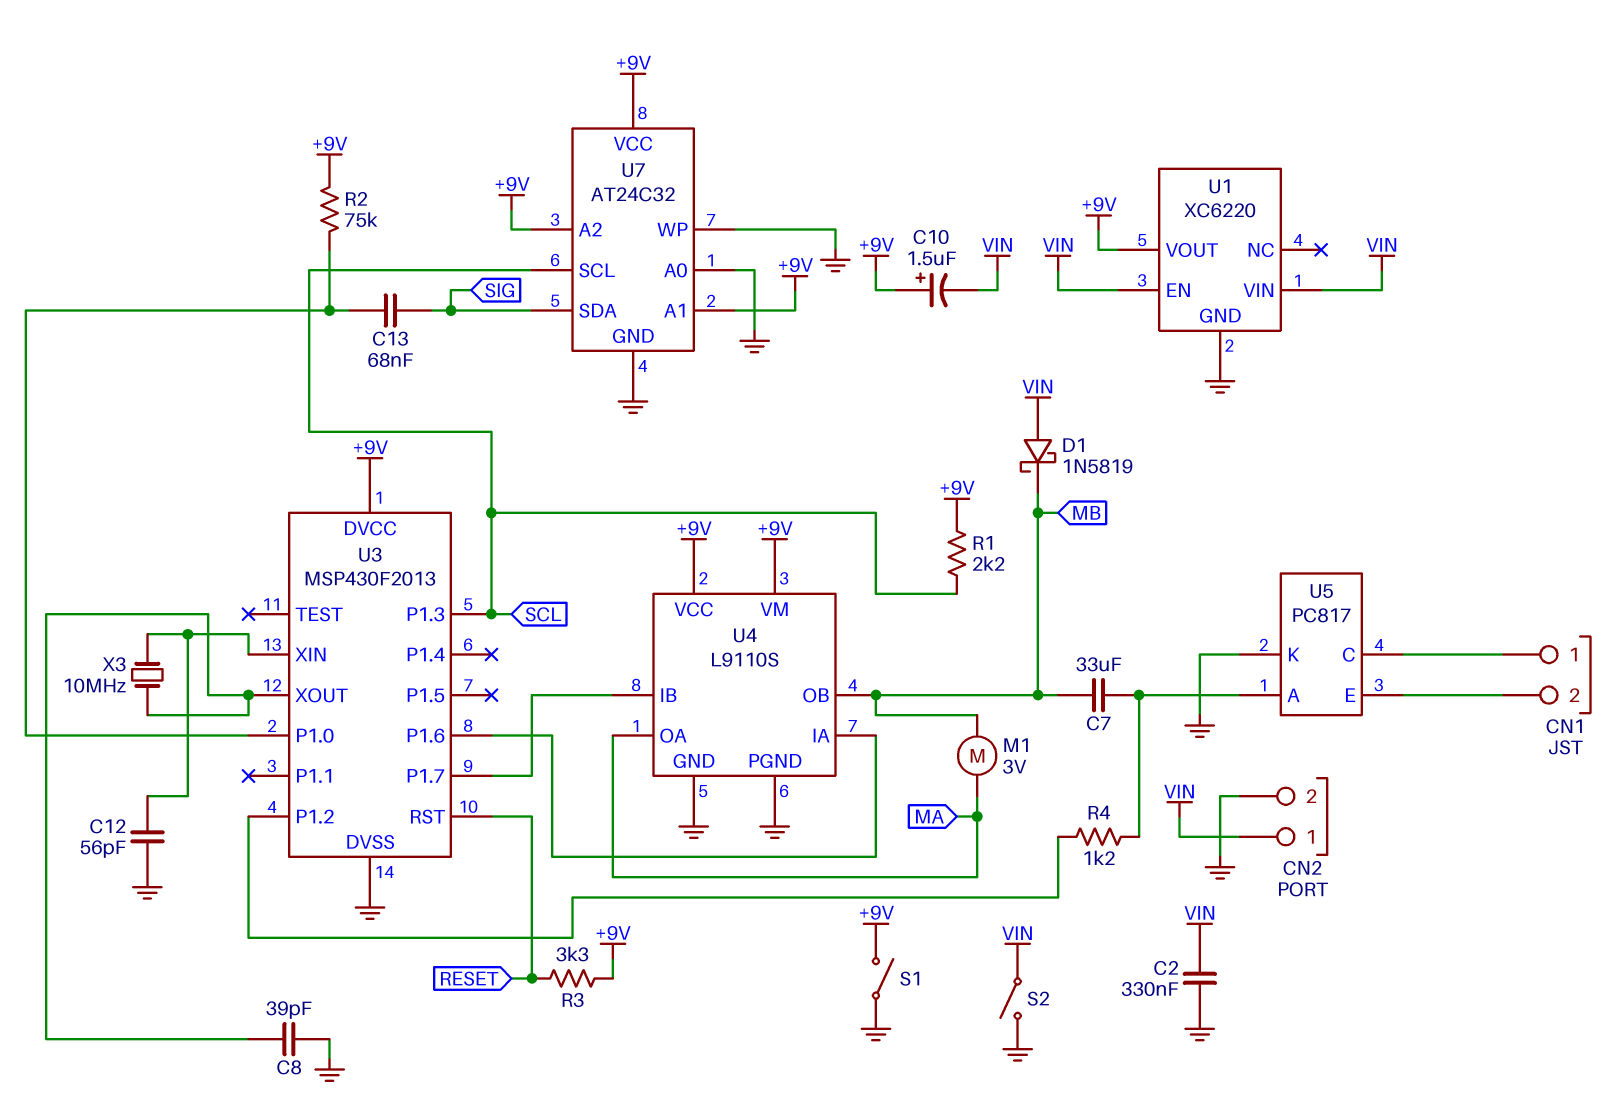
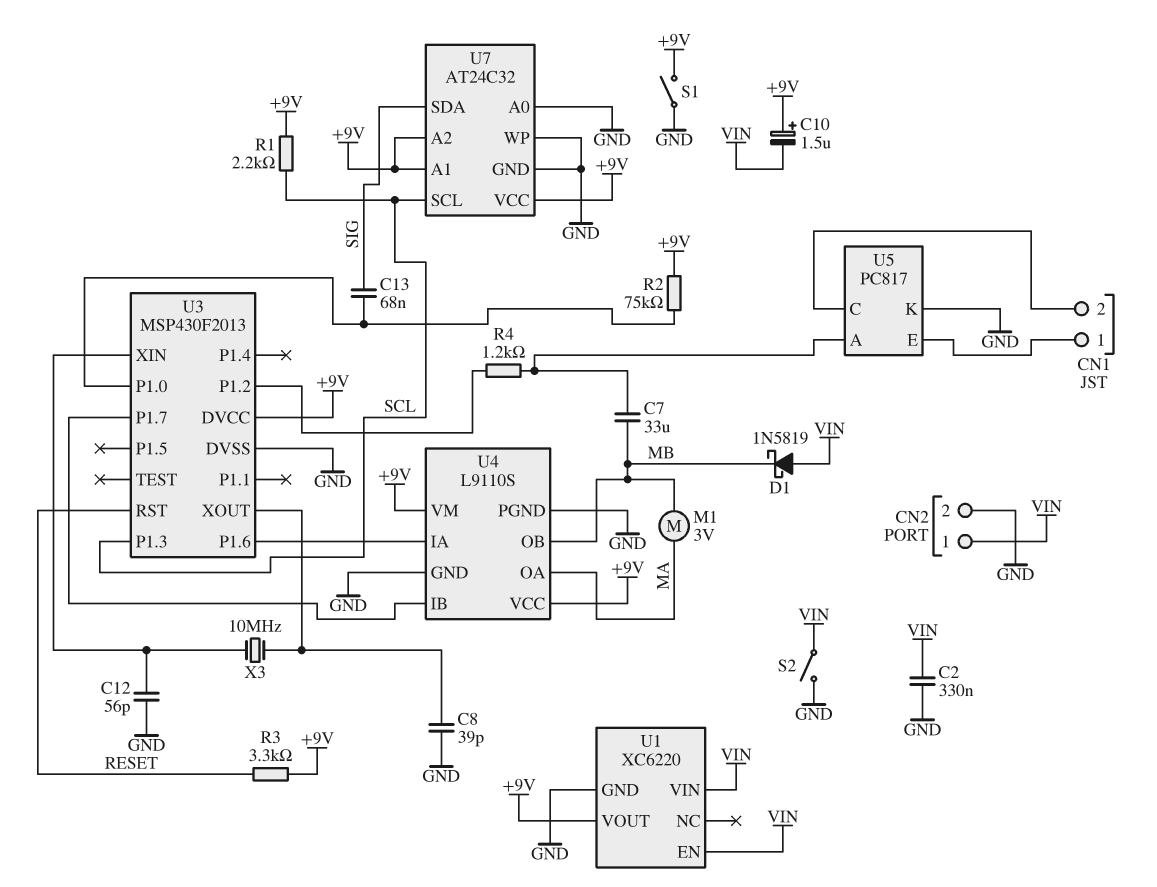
U5 pin C: CN1/1 -> CN1/2
U5 pin E: CN1/2 -> CN1/1

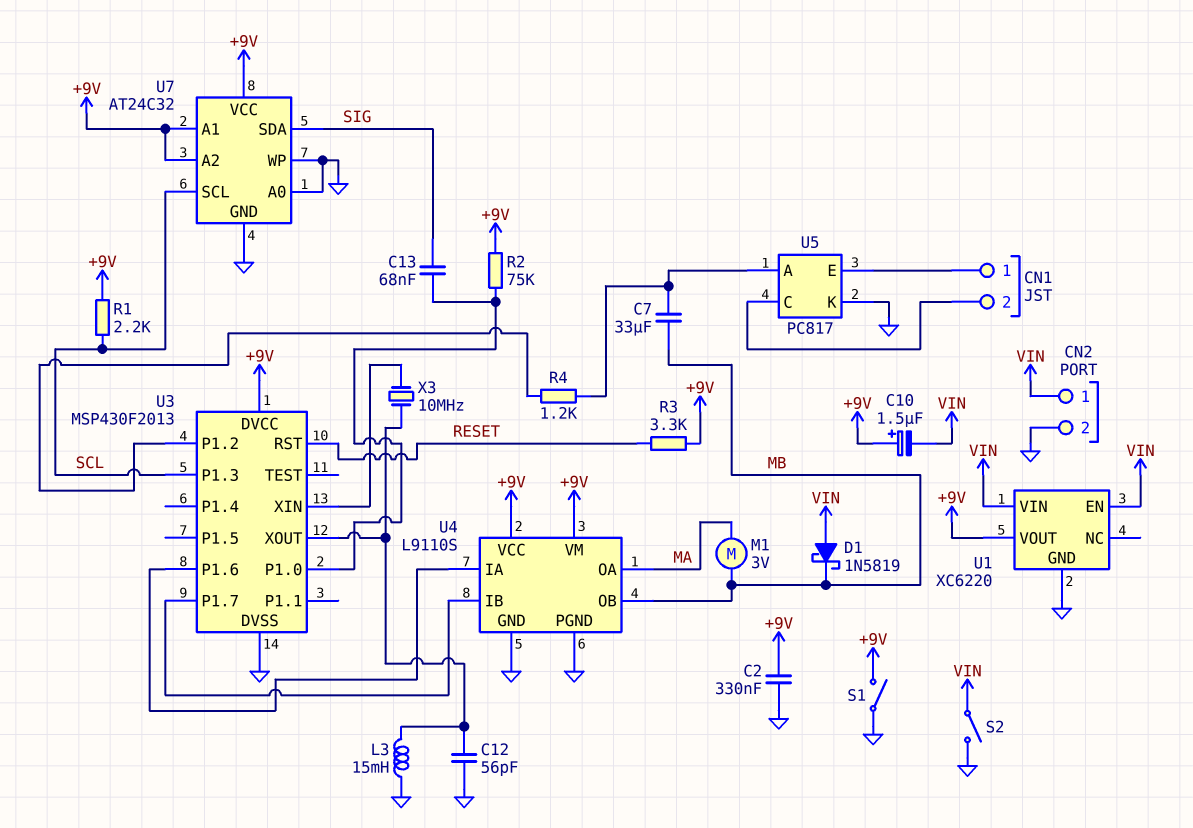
C2: 330nF (GND, VIN) -> 330nF (+9V, GND)
C8: 39pF (GND, U3/XOUT) -> none
C12: 56pF (GND, U3/XIN) -> 56pF (GND, U3/XOUT)
L3: none -> 15mH (GND, U3/XOUT)

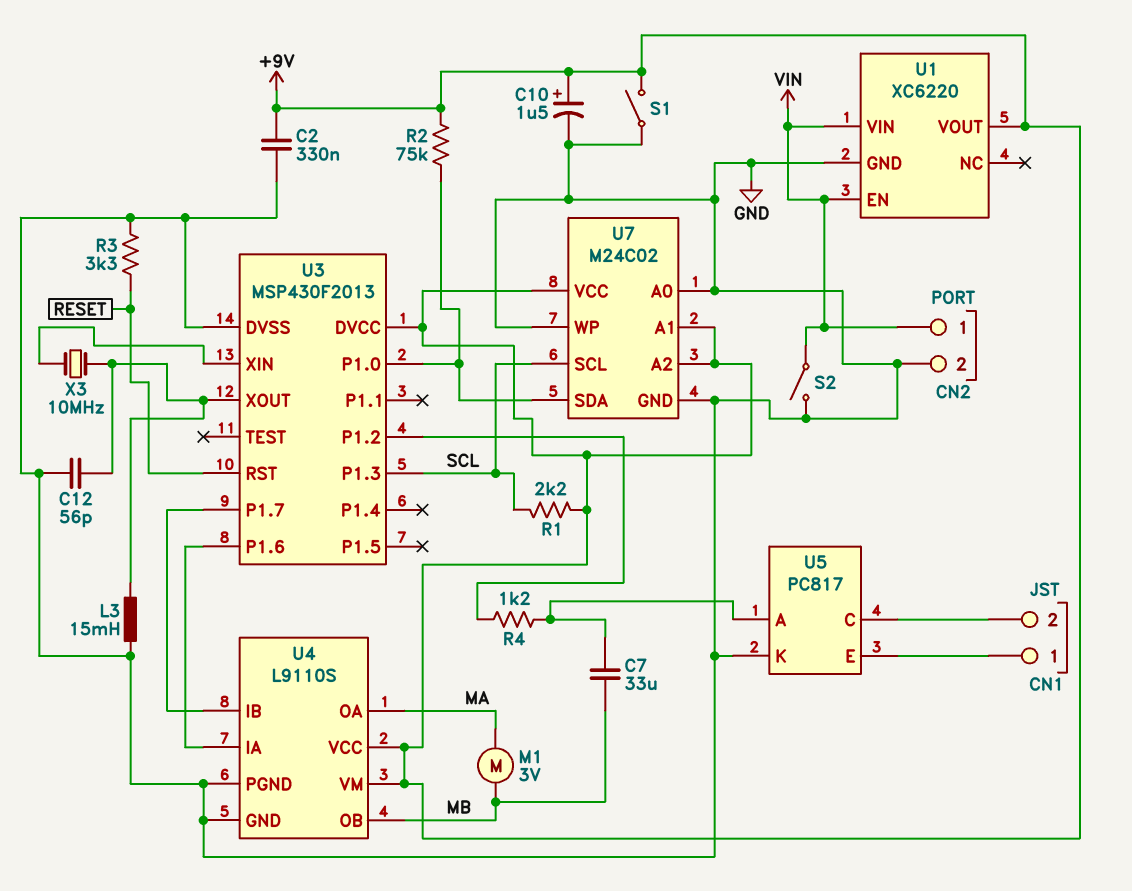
C10: 1.5uF (plus +9V, minus VIN) -> 1.5uF (plus +9V, minus GND)
C13: 68nF (SIG, U3/P1.0) -> none
D1: schottky 1N5819 (A VIN, K MB) -> none
R3: 3.3k (+9V, RESET) -> 3.3k (GND, RESET)
U7: AT24C32 -> M24C02
U7 pin SDA: SIG -> U3/P1.0

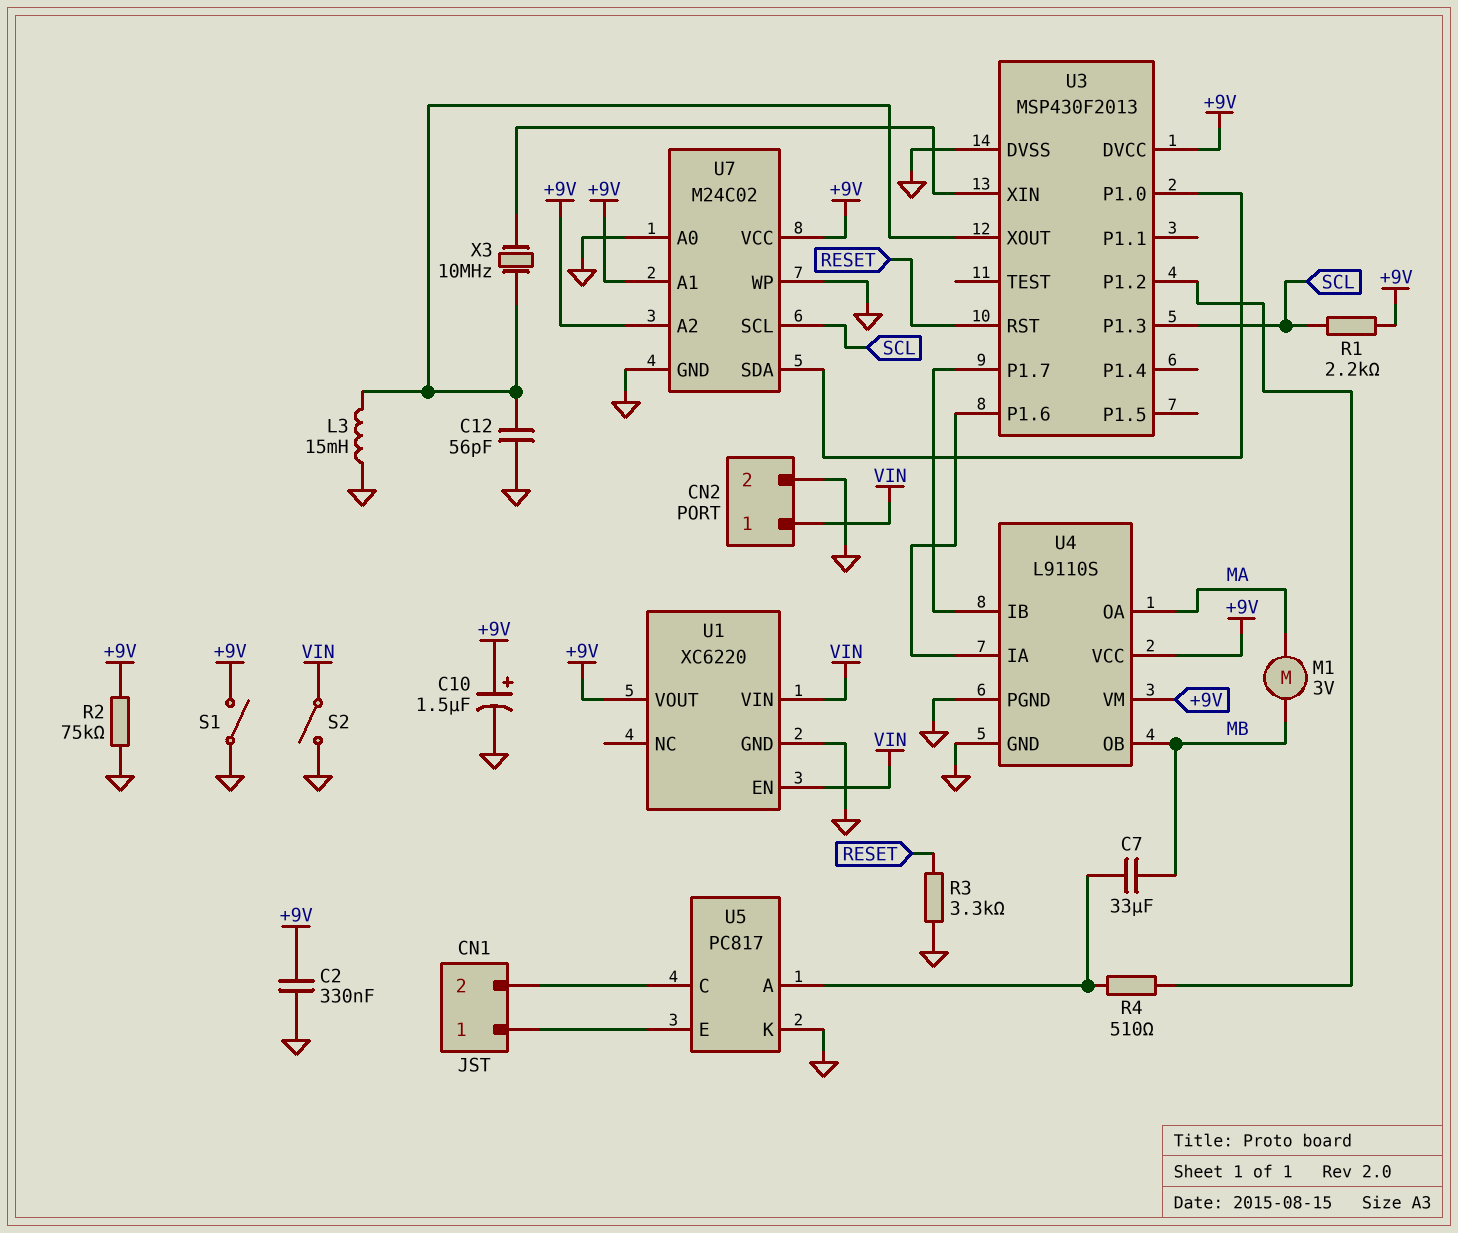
R2: 75k (+9V, U3/P1.0) -> 75k (+9V, GND)
R4: 1.2k (U3/P1.2, U5/A) -> 510 (U3/P1.2, U5/A)

